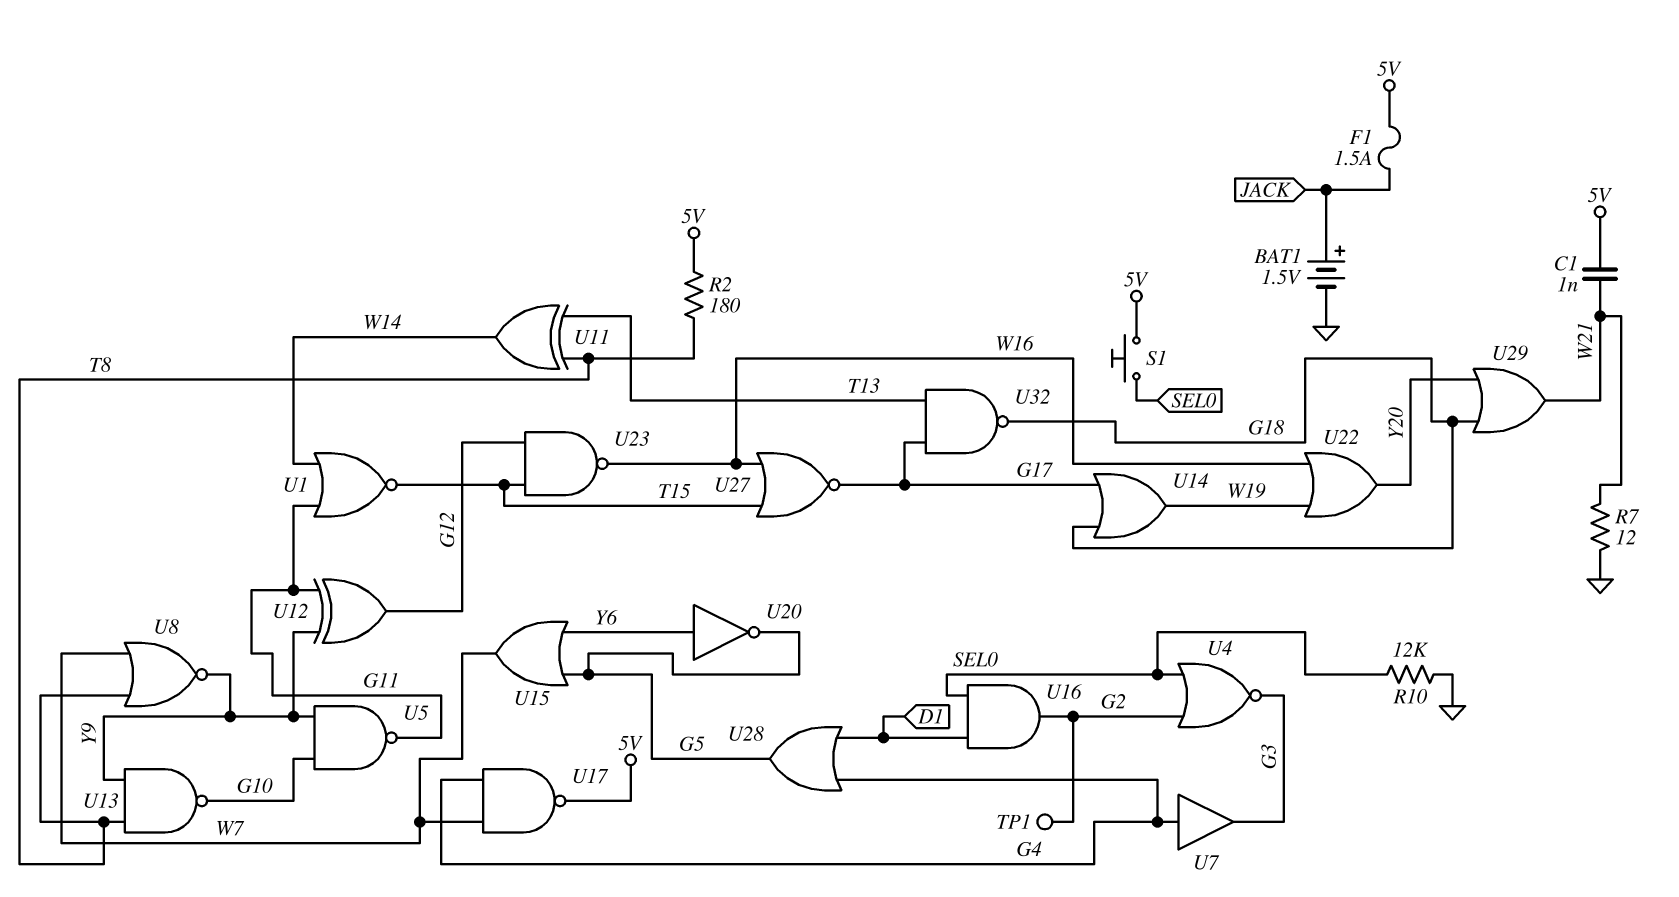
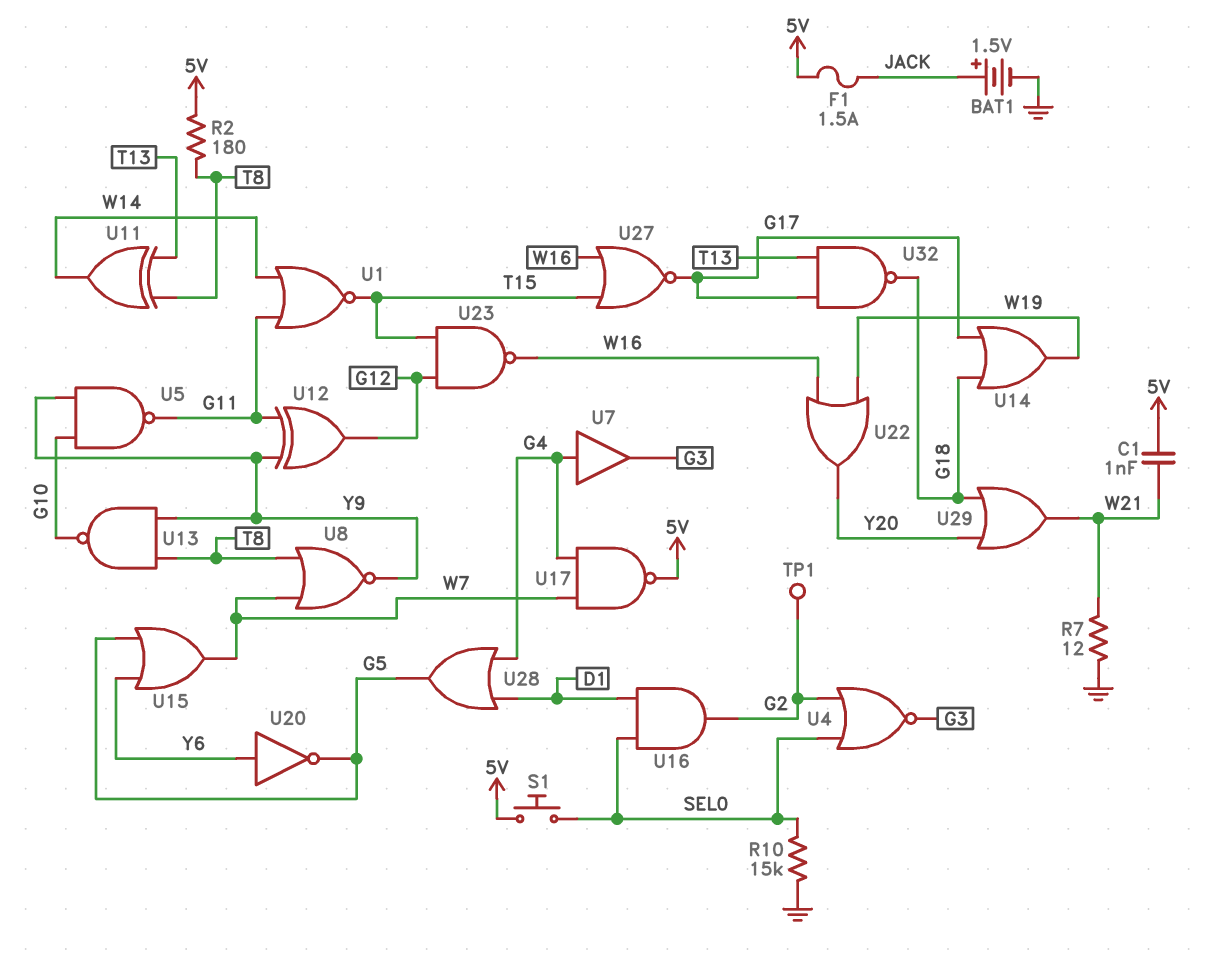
R10: 12k (GND, SEL0) -> 15k (GND, SEL0)

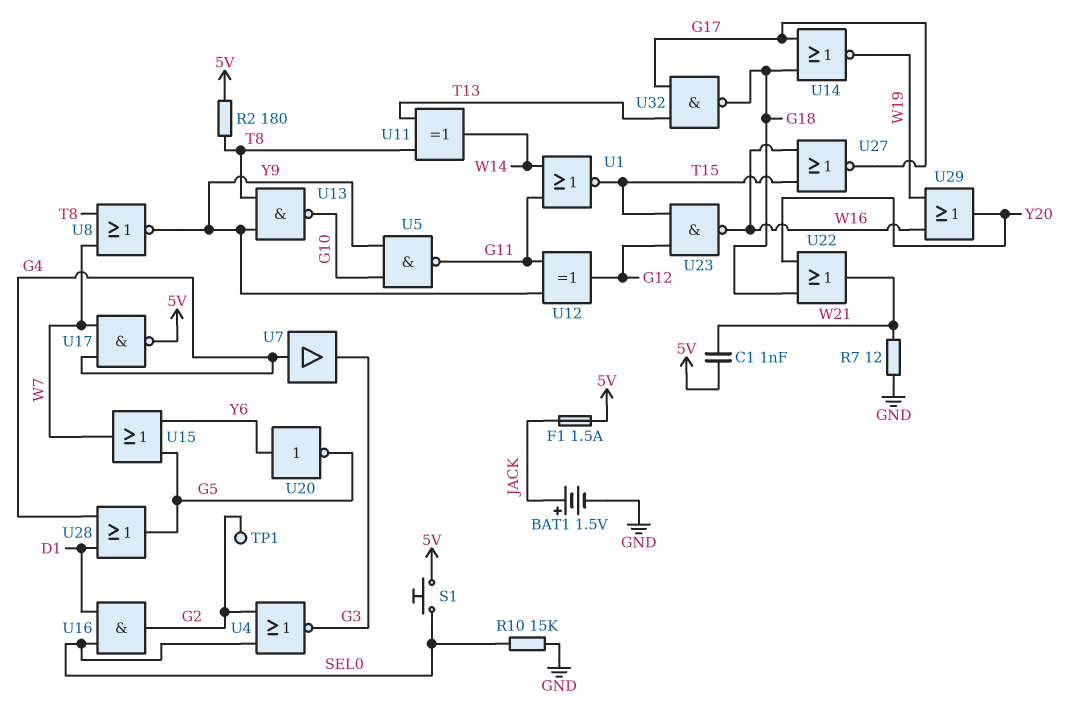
U14: OR (in G17, in G18, out W19) -> NOR (in G17, in G18, out W19)
U22: OR (in W16, in W19, out Y20) -> OR (in G18, in Y20, out W21)
U29: OR (in G18, in Y20, out W21) -> OR (in W16, in W19, out Y20)

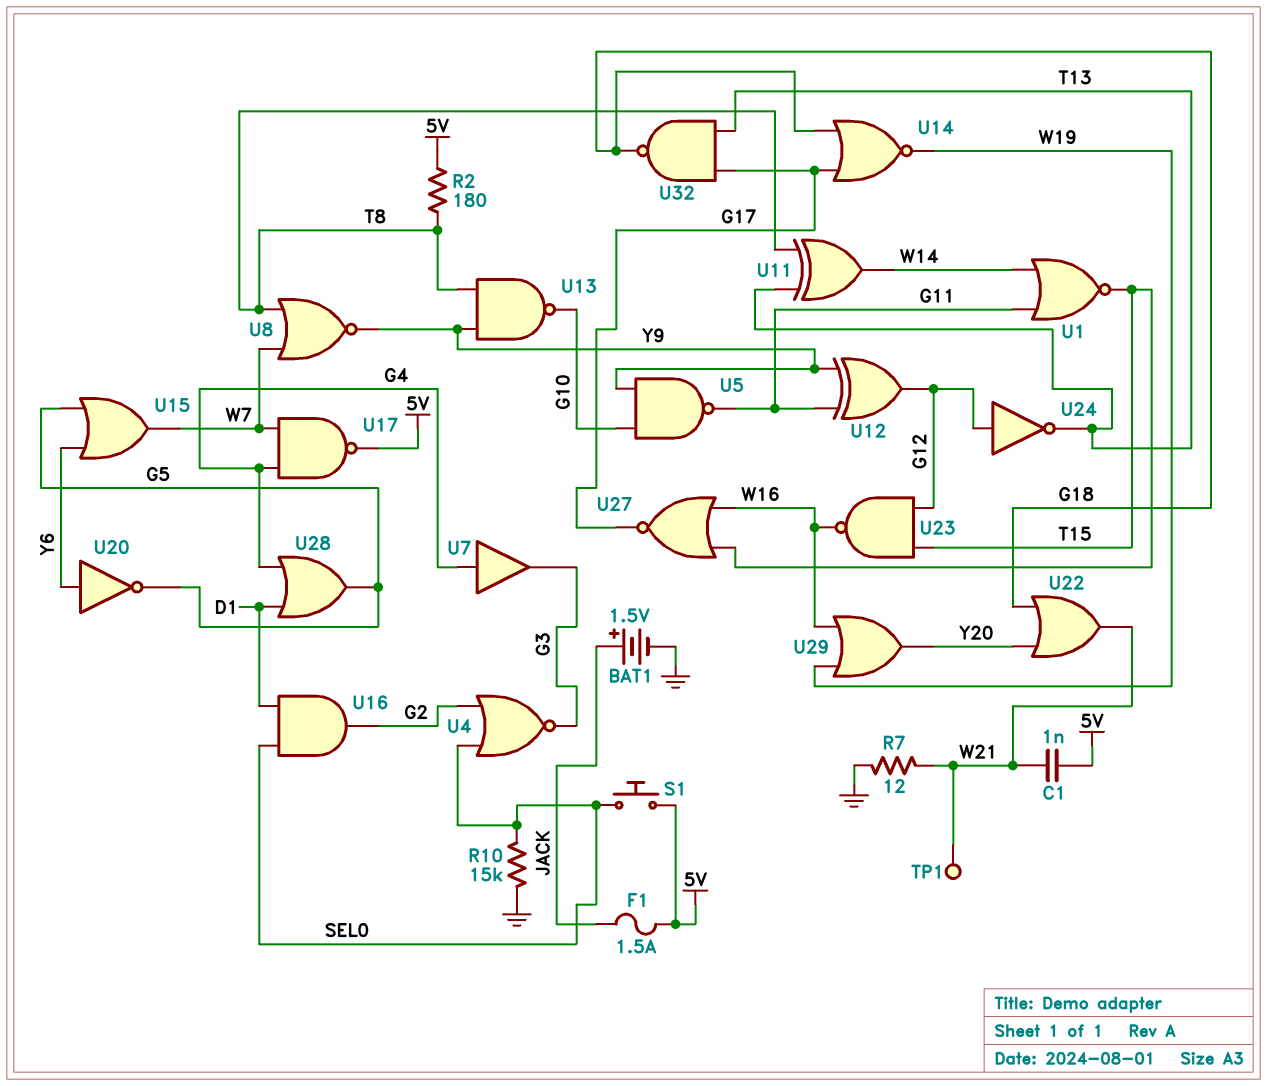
TP1: test point (G2) -> test point (W21)
U24: none -> NOT (in G12, out T13)

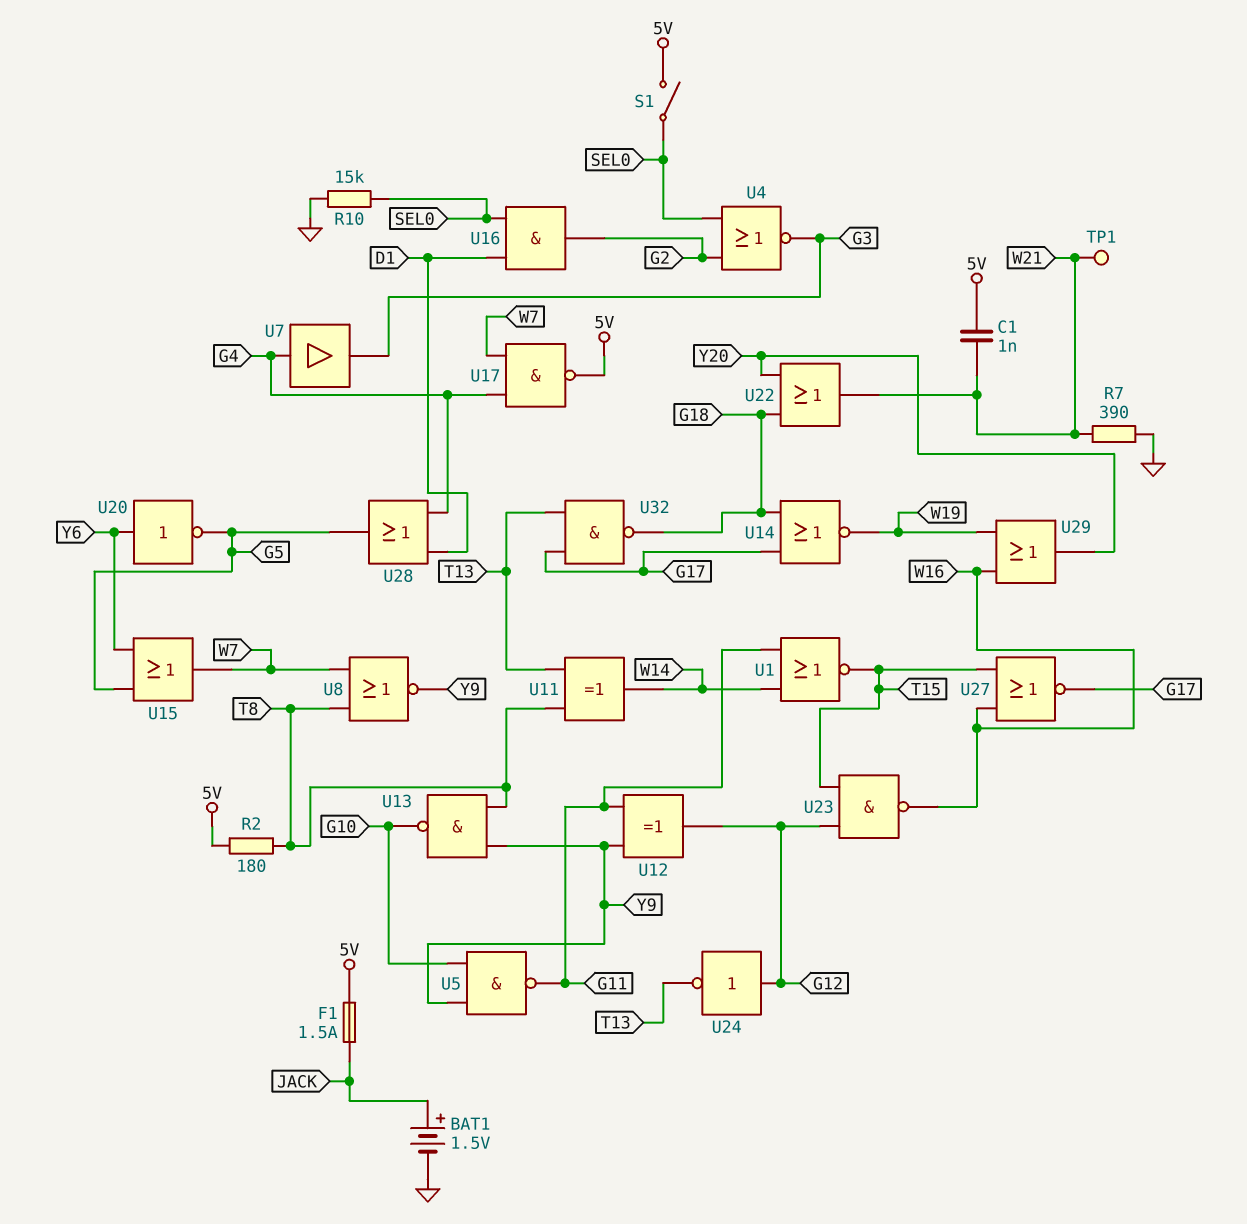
R7: 12 (GND, W21) -> 390 (GND, W21)
S1: button (5V, SEL0) -> switch (5V, SEL0)

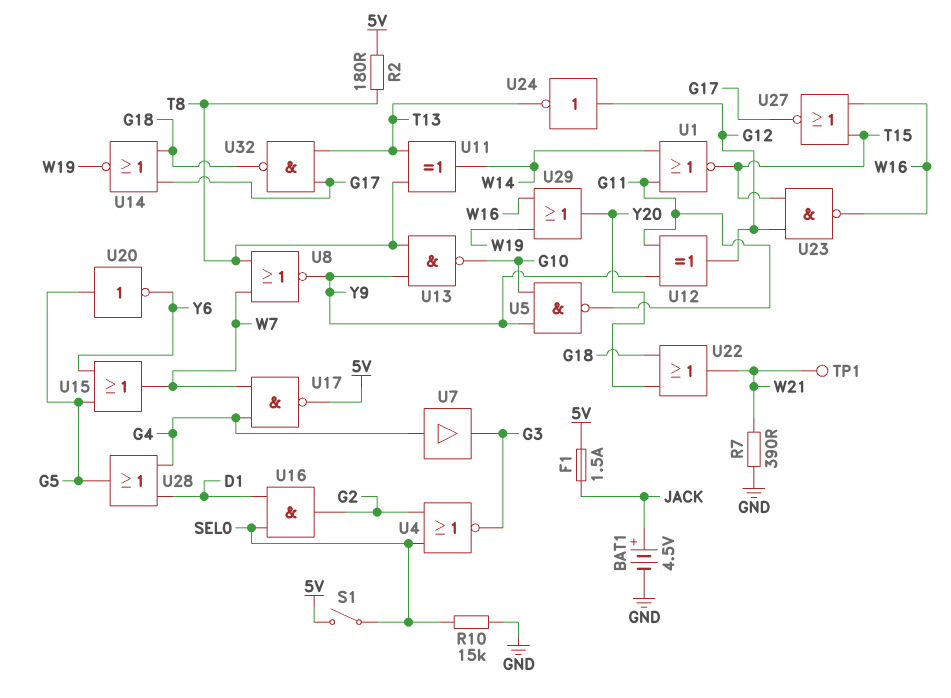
BAT1: 1.5V (plus JACK, minus GND) -> 4.5V (plus JACK, minus GND)
C1: 1nF (5V, W21) -> none
U20: NOT (in Y6, out G5) -> NOT (in G5, out Y6)

